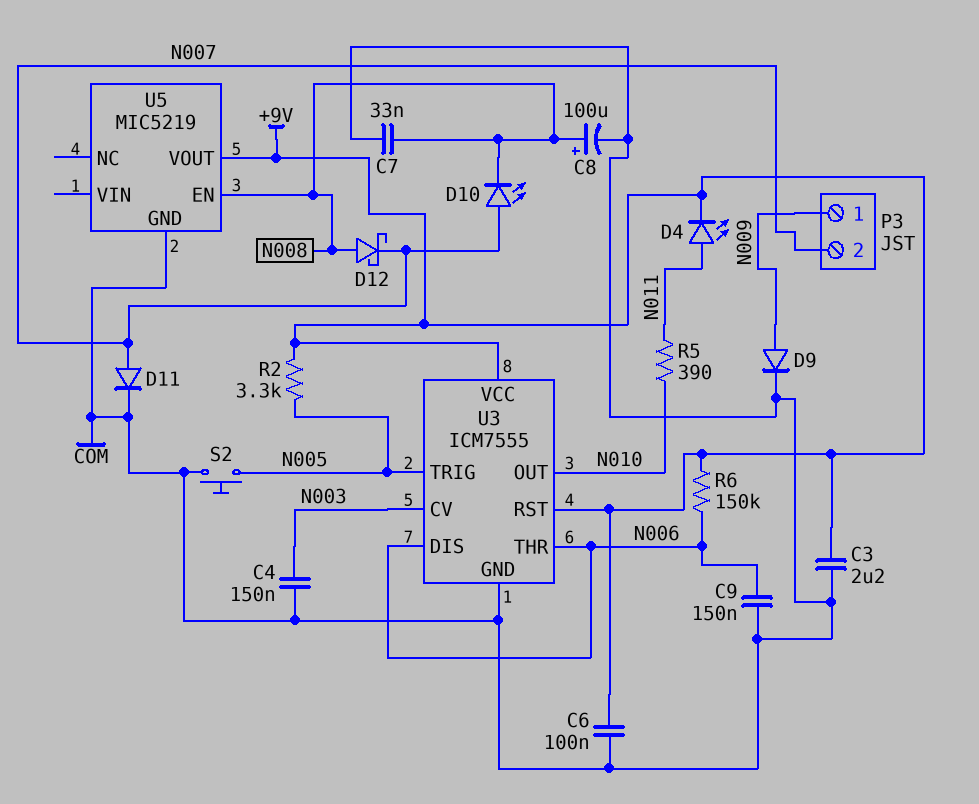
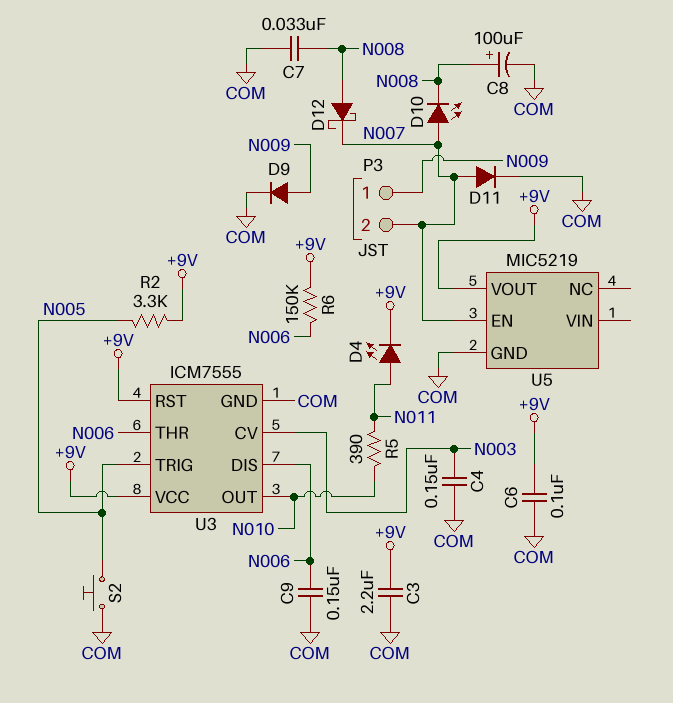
U5 pin EN: N008 -> N007

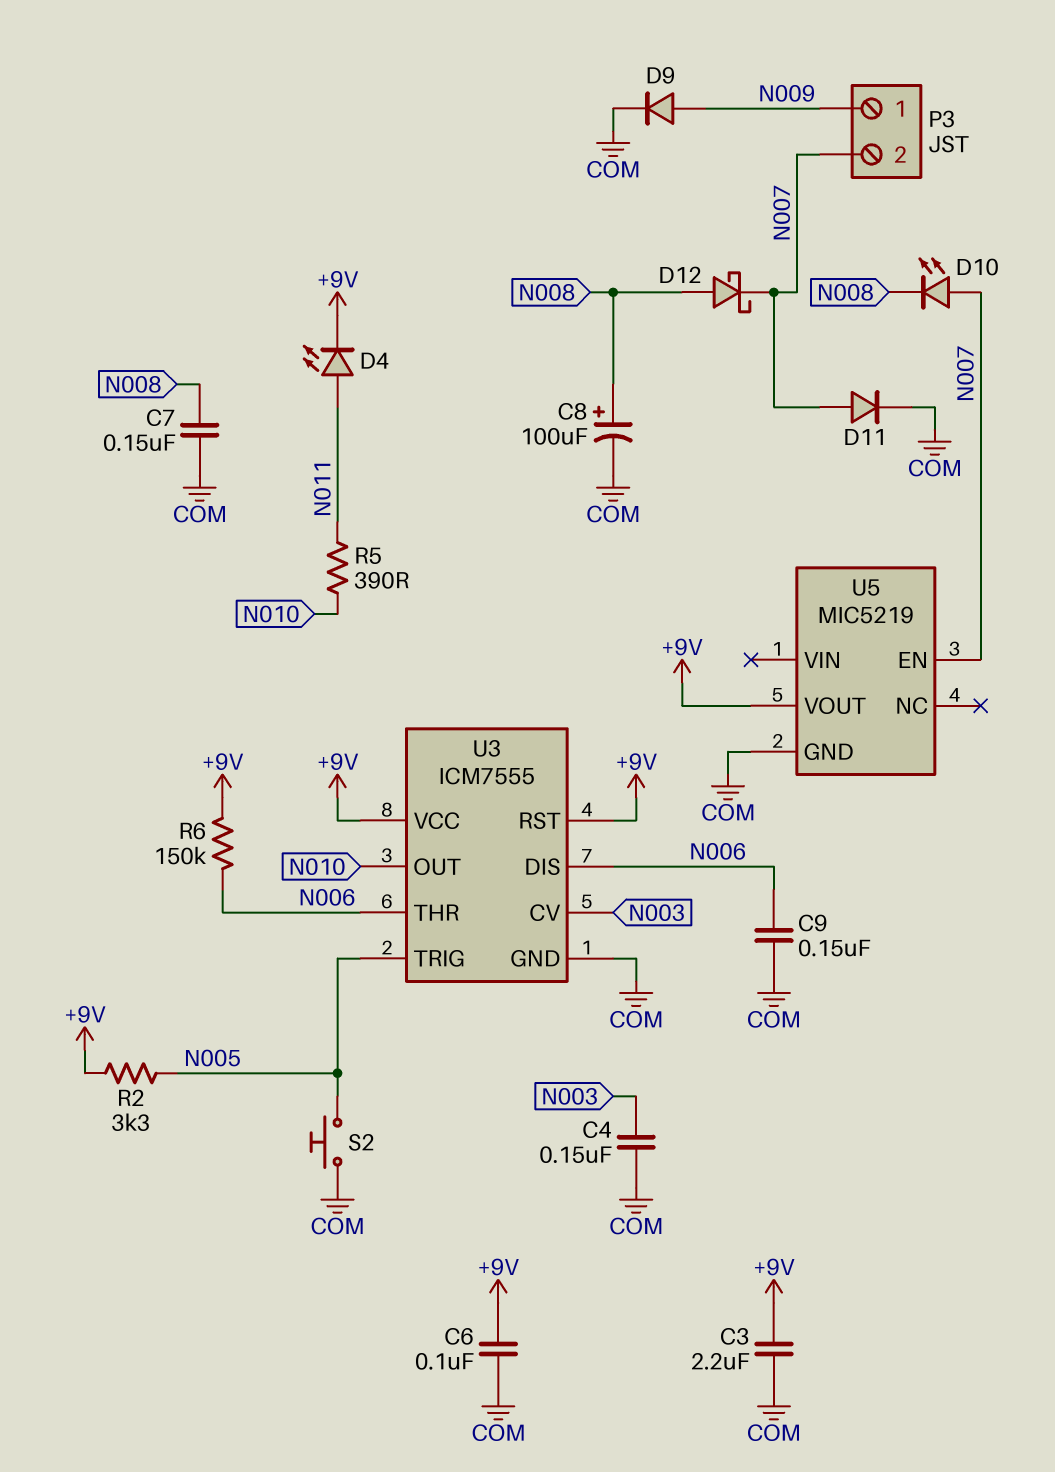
C7: 33nF (COM, N008) -> 150nF (COM, N008)

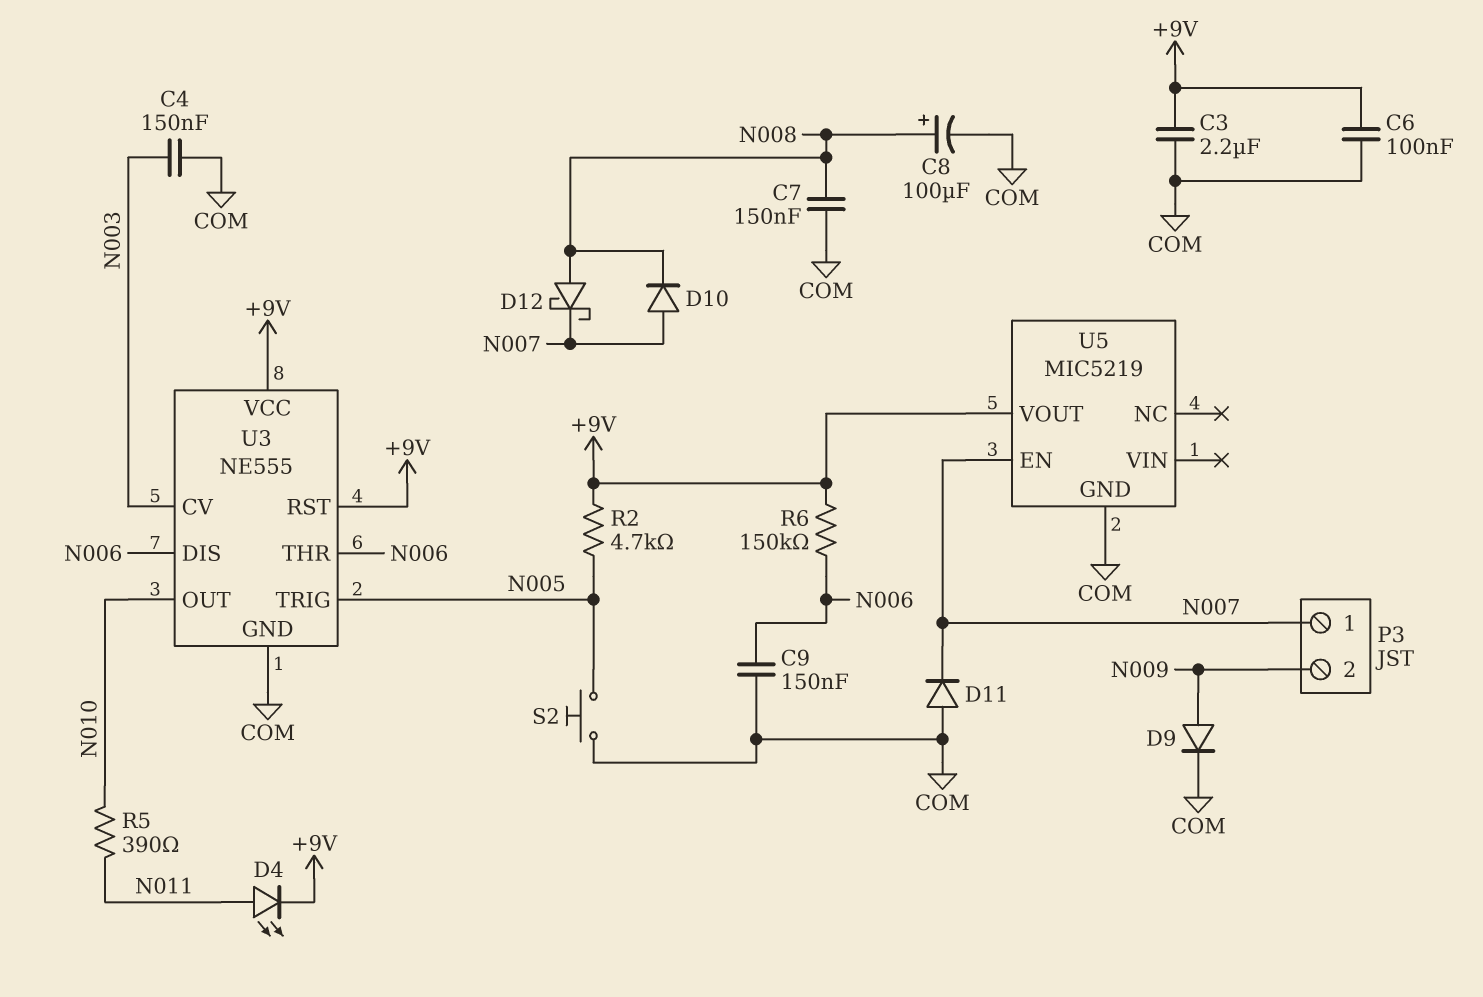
D10: LED (A N007, K N008) -> diode (A N007, K N008)
D11: diode (A N007, K COM) -> diode (A COM, K N007)
P3 pin 1: N009 -> N007
P3 pin 2: N007 -> N009
R2: 3.3k (+9V, N005) -> 4.7k (+9V, N005)
U3: ICM7555 -> NE555

